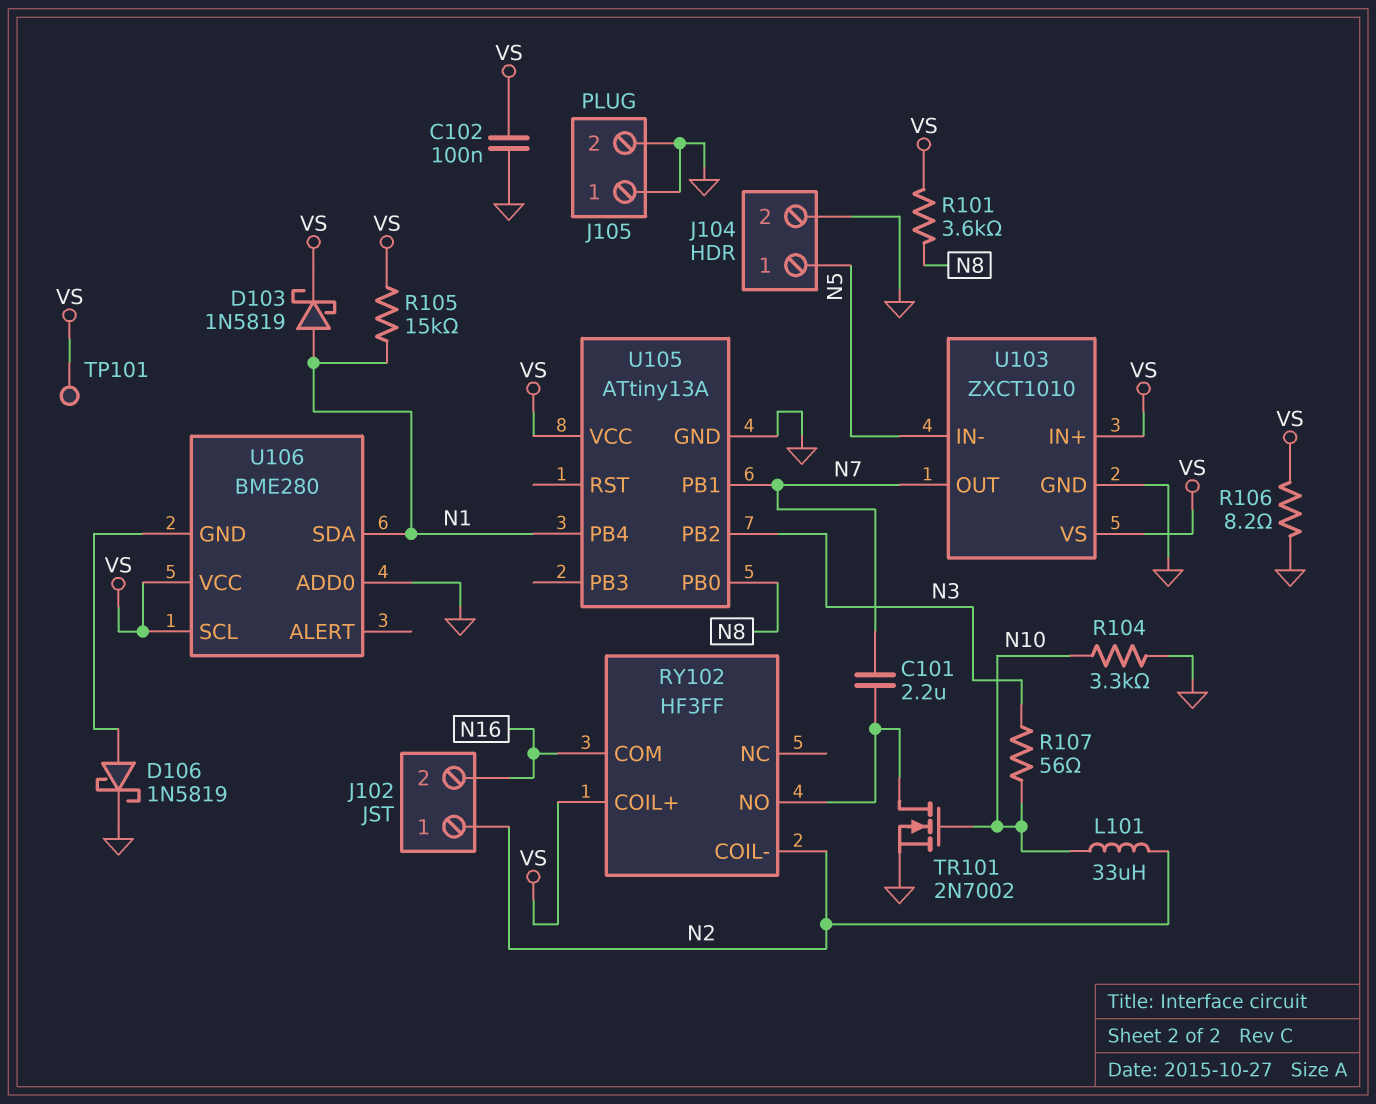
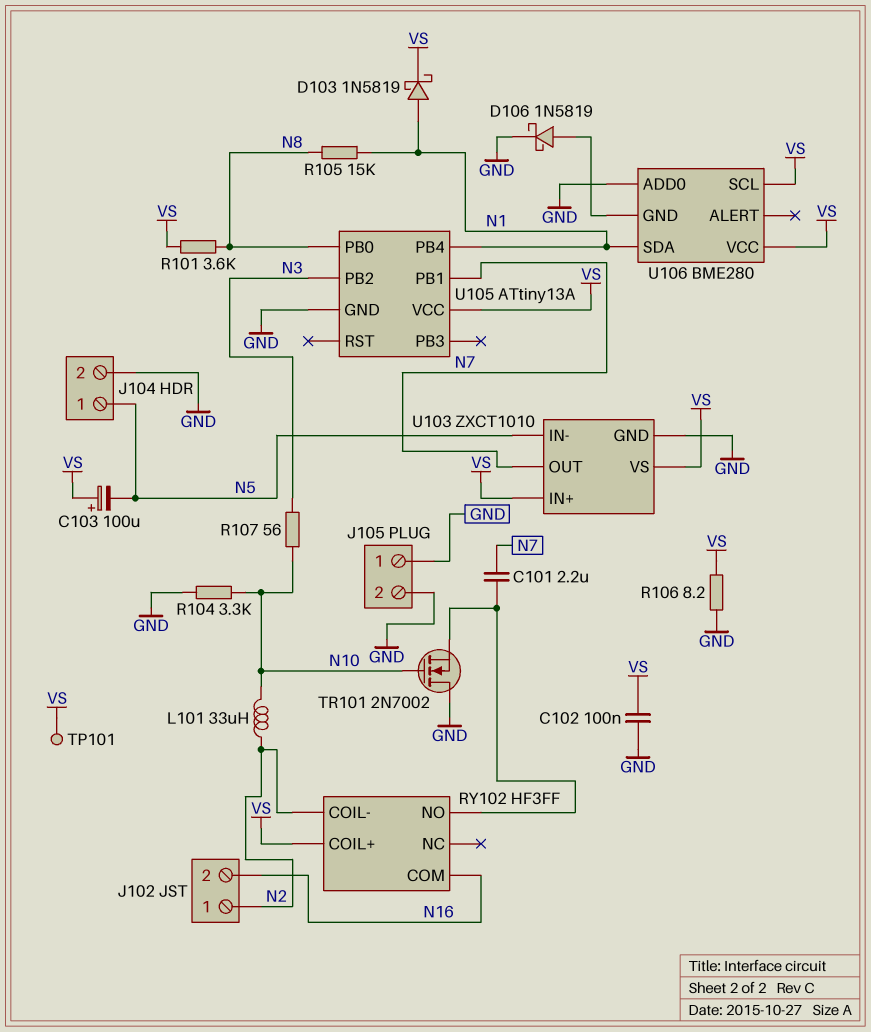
C103: none -> 100uF (plus VS, minus N5)
R105: 15k (N1, VS) -> 15k (N1, N8)
TR101: NMOS 2N7002 (G N10, D RY102/NO, S GND) -> NMOS 2N7002 (G N10, D GND, S RY102/NO)

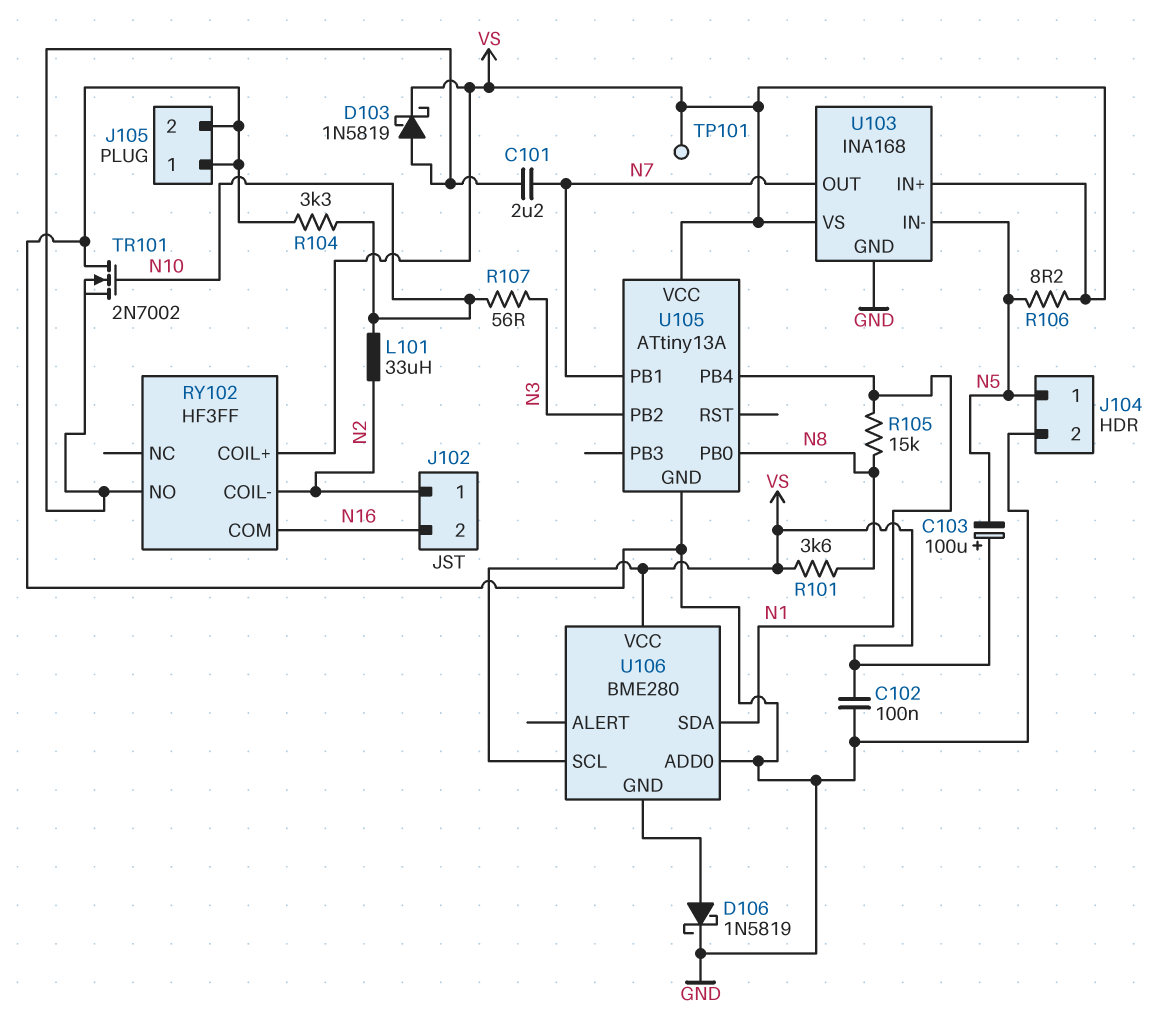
D103: schottky 1N5819 (A N1, K VS) -> schottky 1N5819 (A RY102/NO, K VS)
R106: 8.2 (GND, VS) -> 8.2 (N5, VS)
U103: ZXCT1010 -> INA168

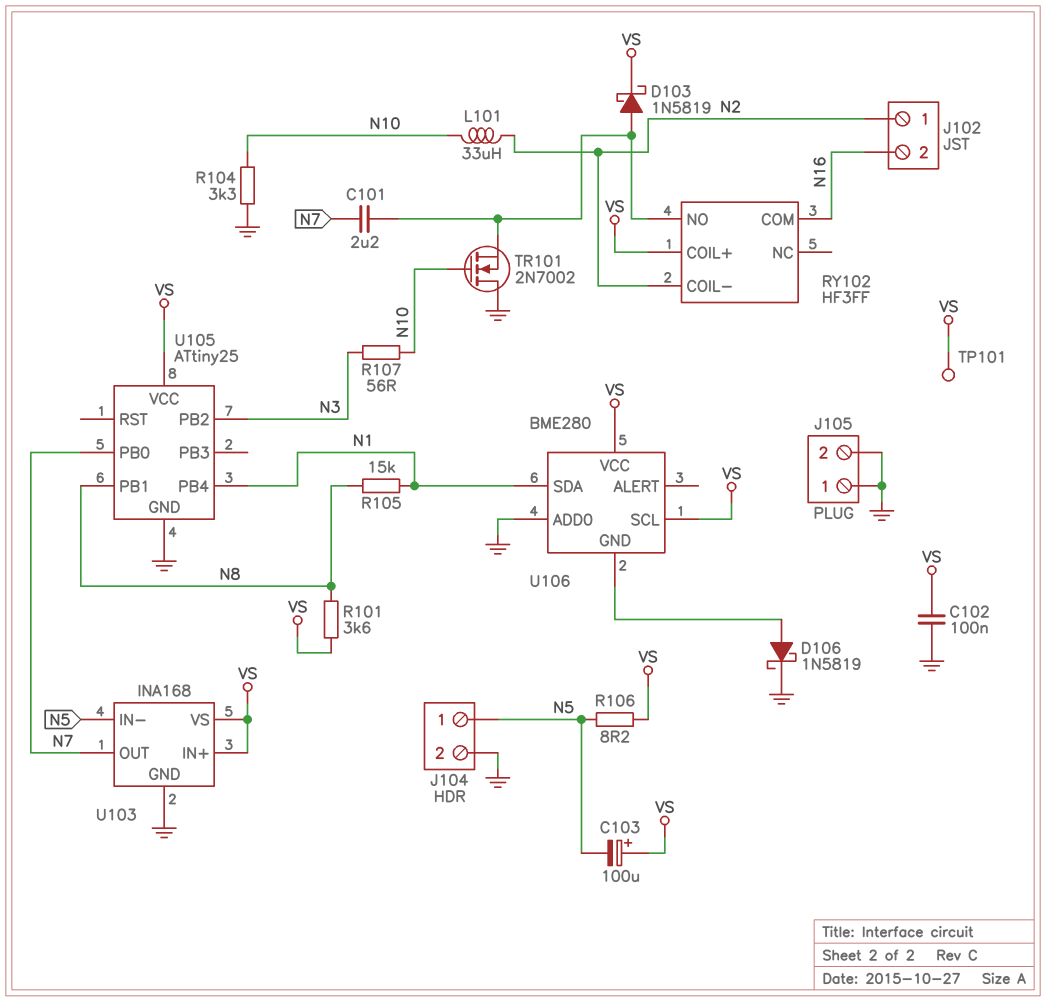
U105: ATtiny13A -> ATtiny25
U105 pin PB0: N8 -> N7
U105 pin PB1: N7 -> N8

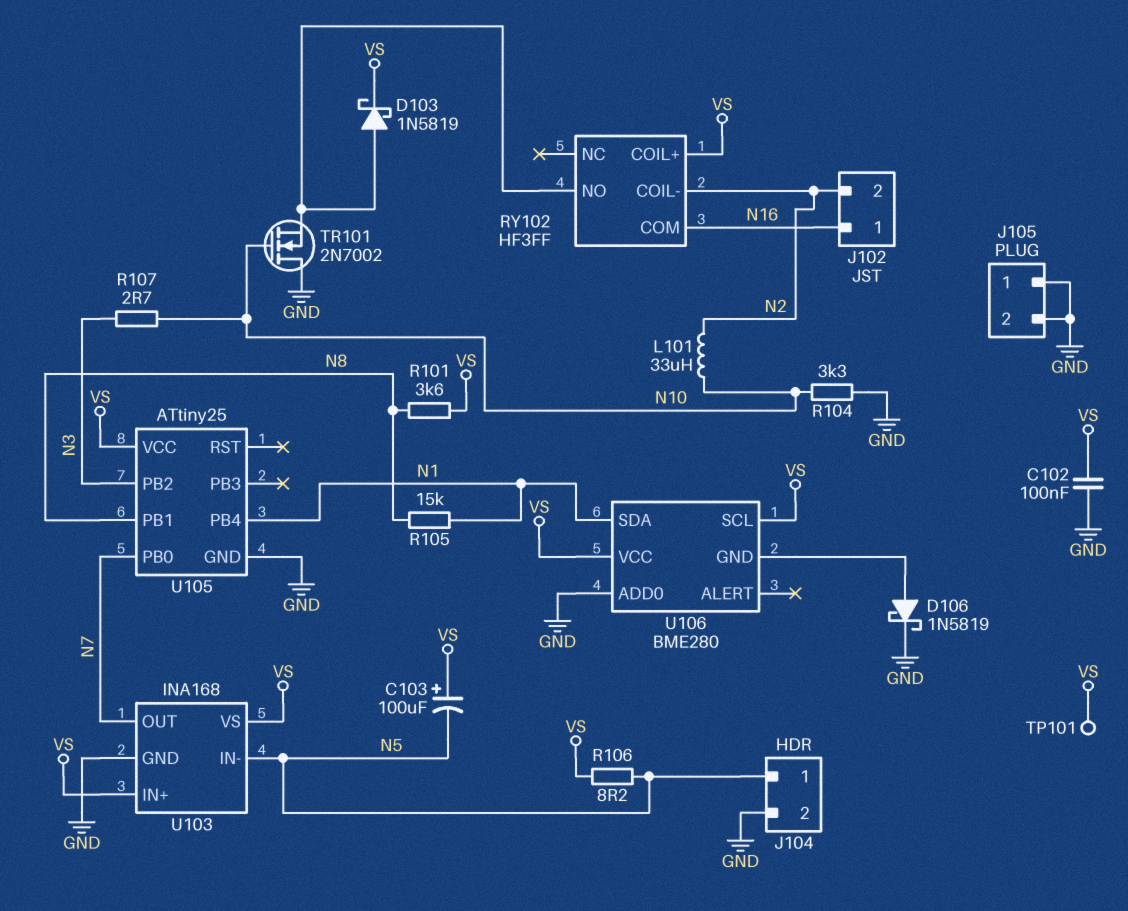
C101: 2.2uF (N7, RY102/NO) -> none
J102 pin 1: N2 -> N16
J102 pin 2: N16 -> N2
R107: 56 (N3, N10) -> 2.7 (N3, N10)

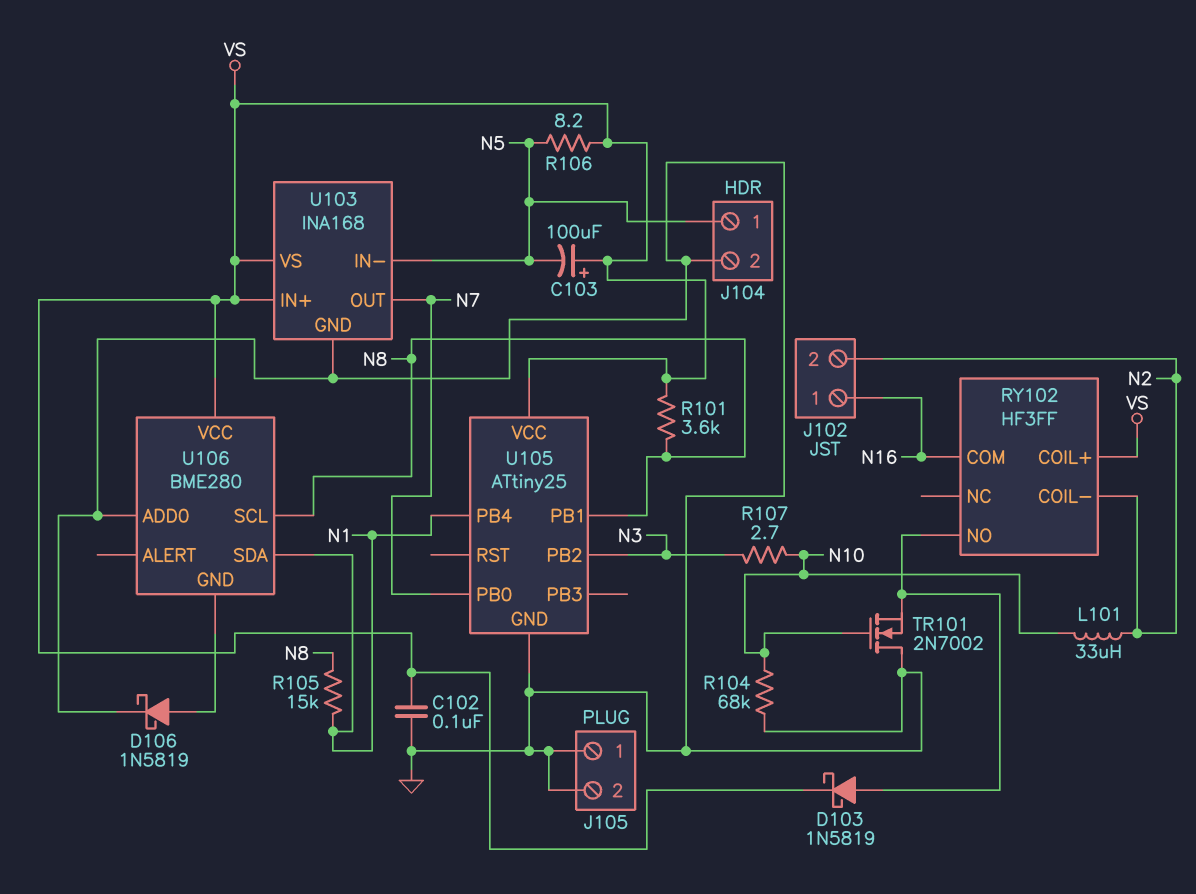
R104: 3.3k (GND, N10) -> 68k (GND, N10)
TP101: test point (VS) -> none
U106 pin SCL: VS -> N8

